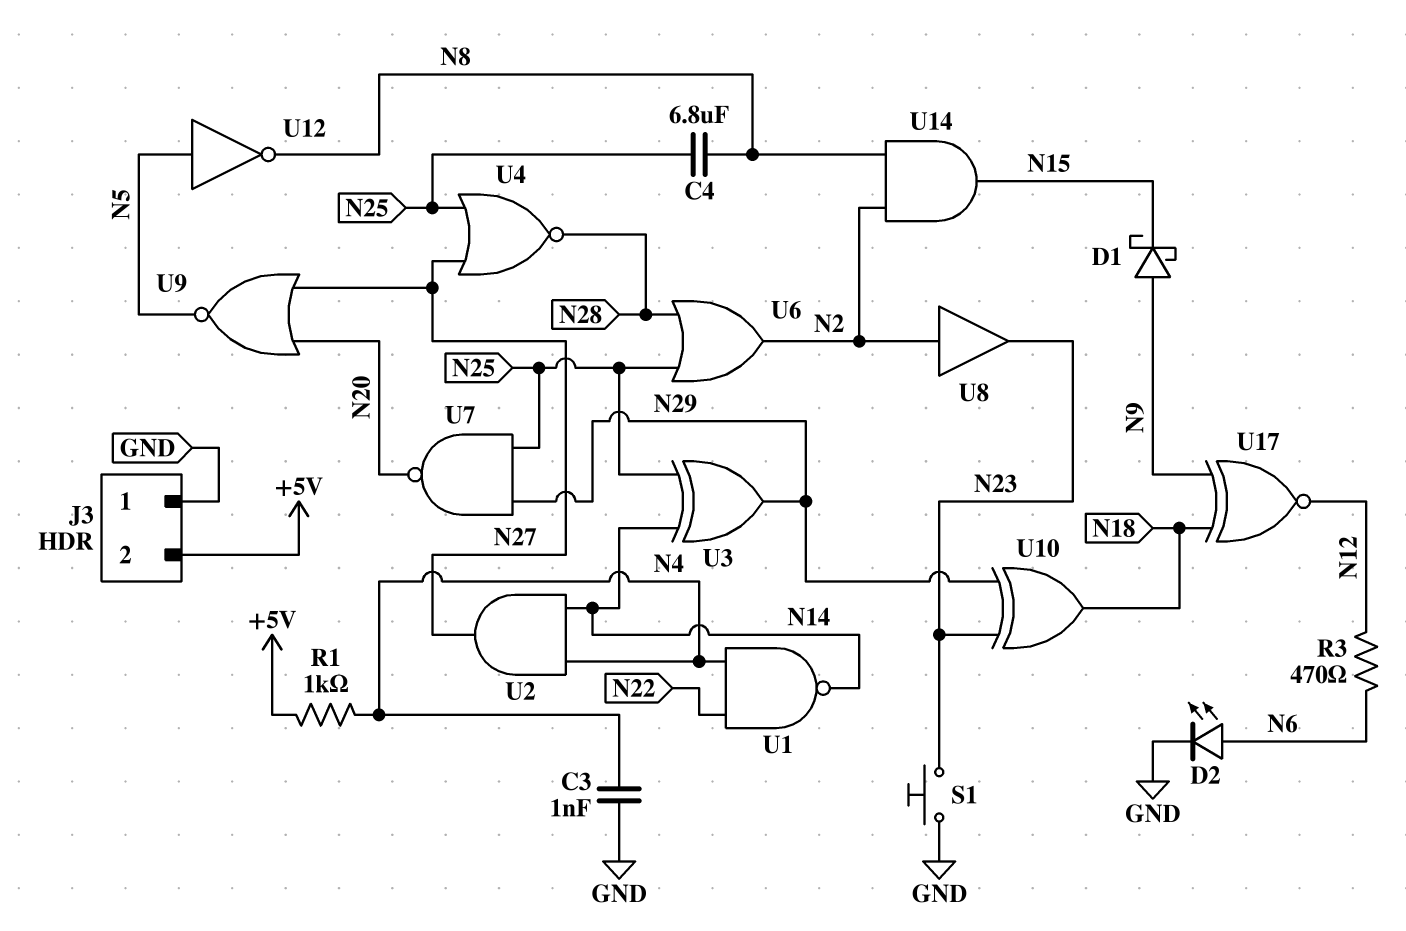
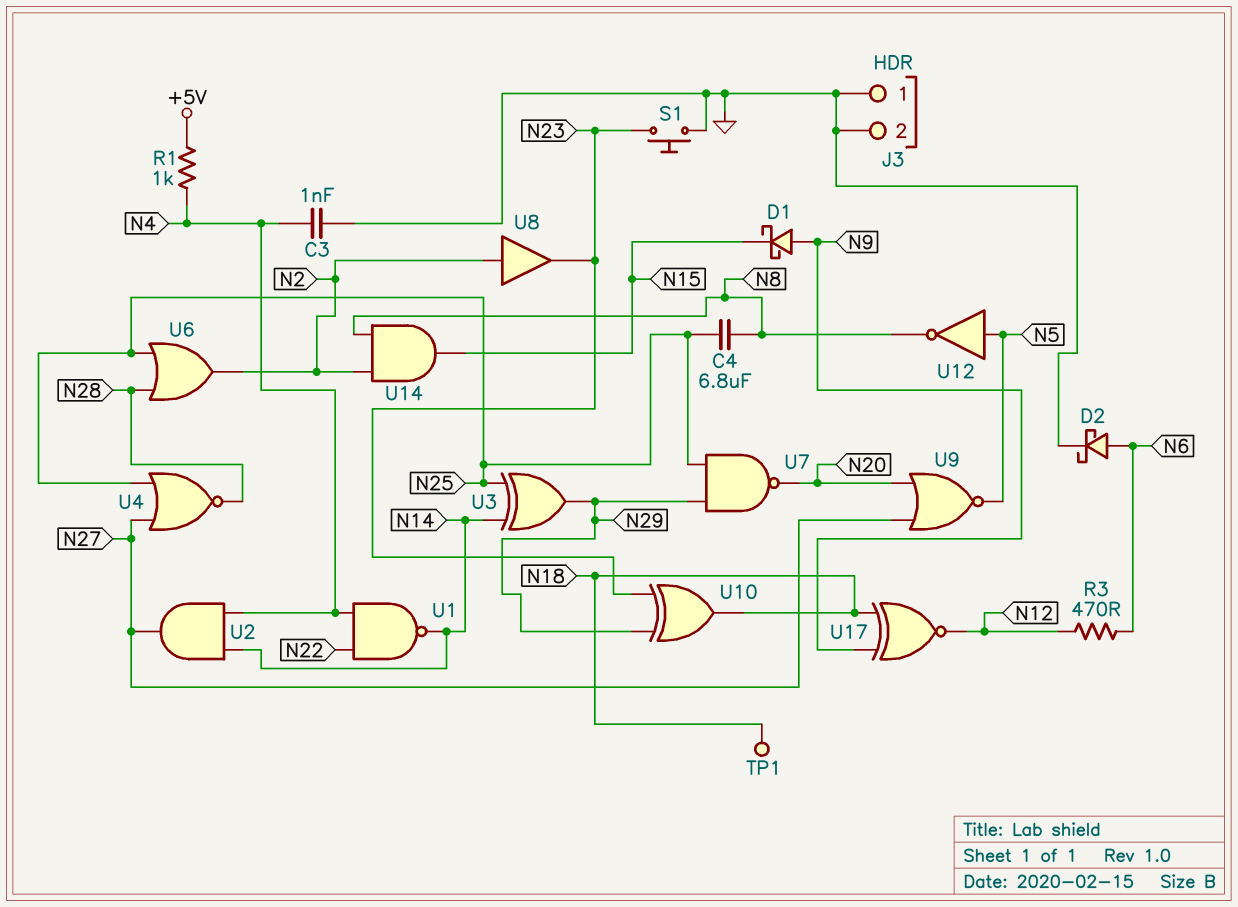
D2: LED (A N6, K GND) -> schottky (A N6, K GND)
J3 pin 2: +5V -> GND
TP1: none -> test point (N18)

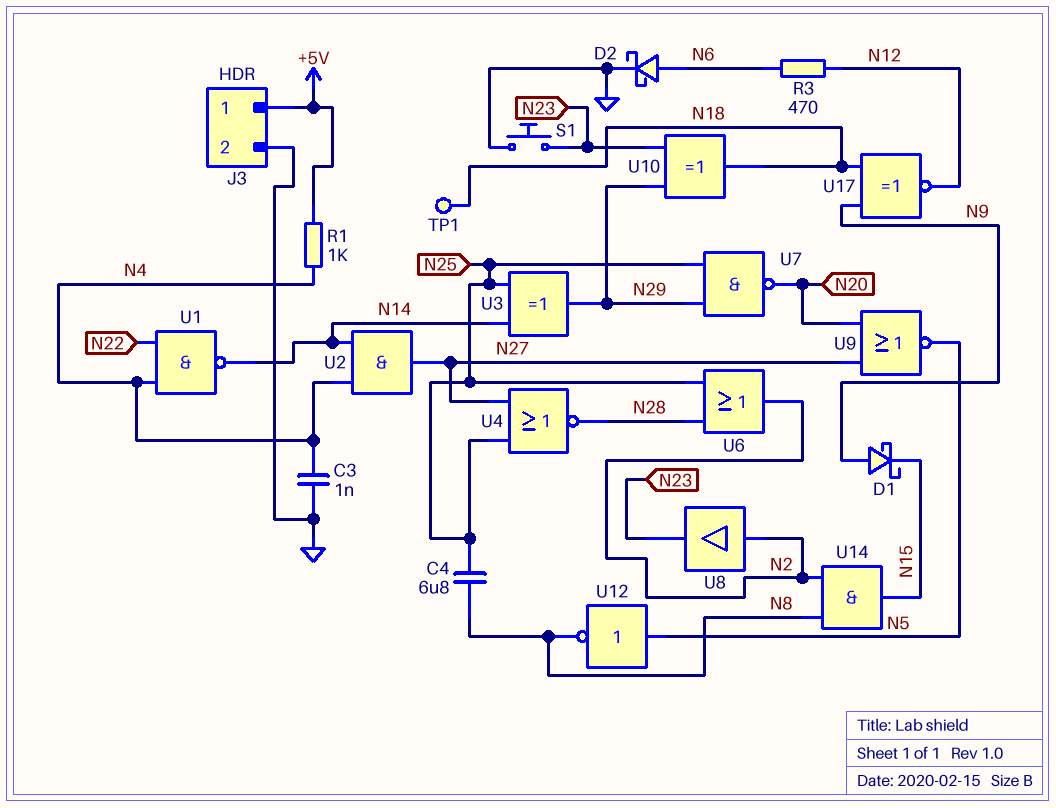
J3 pin 1: GND -> +5V

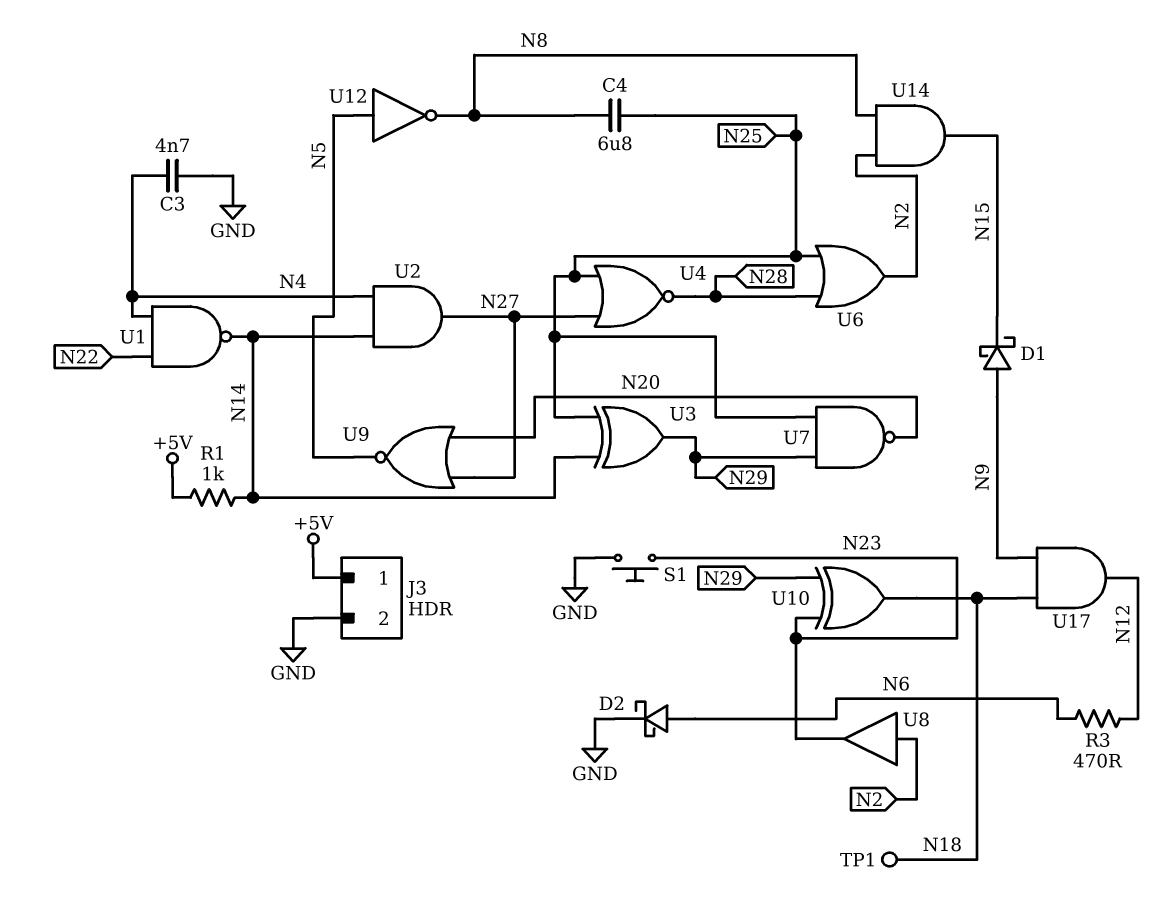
C3: 1nF (GND, N4) -> 4.7nF (GND, N4)
R1: 1k (+5V, N4) -> 1k (+5V, N14)
U17: XNOR (in N9, in N18, out N12) -> AND (in N9, in N18, out N12)

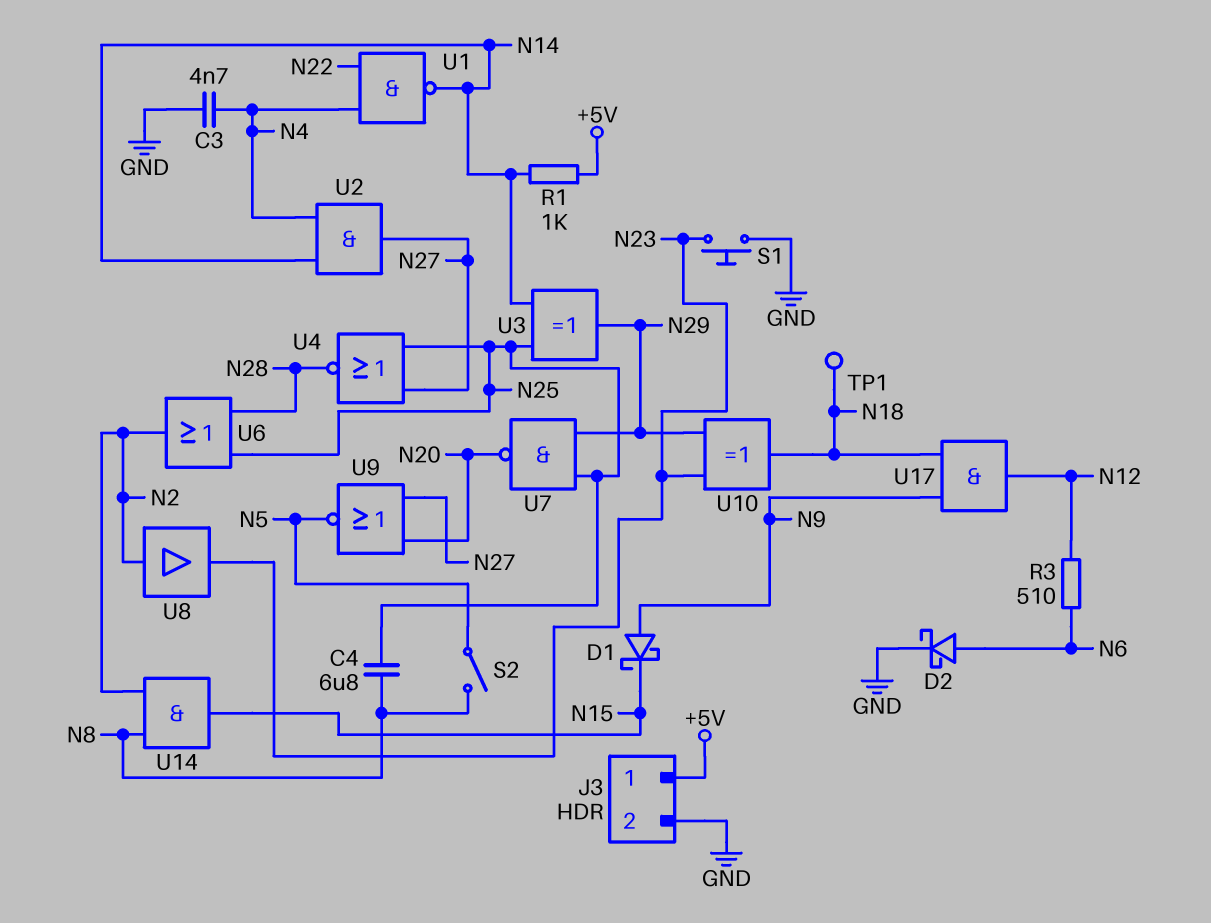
R3: 470 (N6, N12) -> 510 (N6, N12)
S2: none -> switch (N5, N8)
U12: NOT (in N5, out N8) -> none

